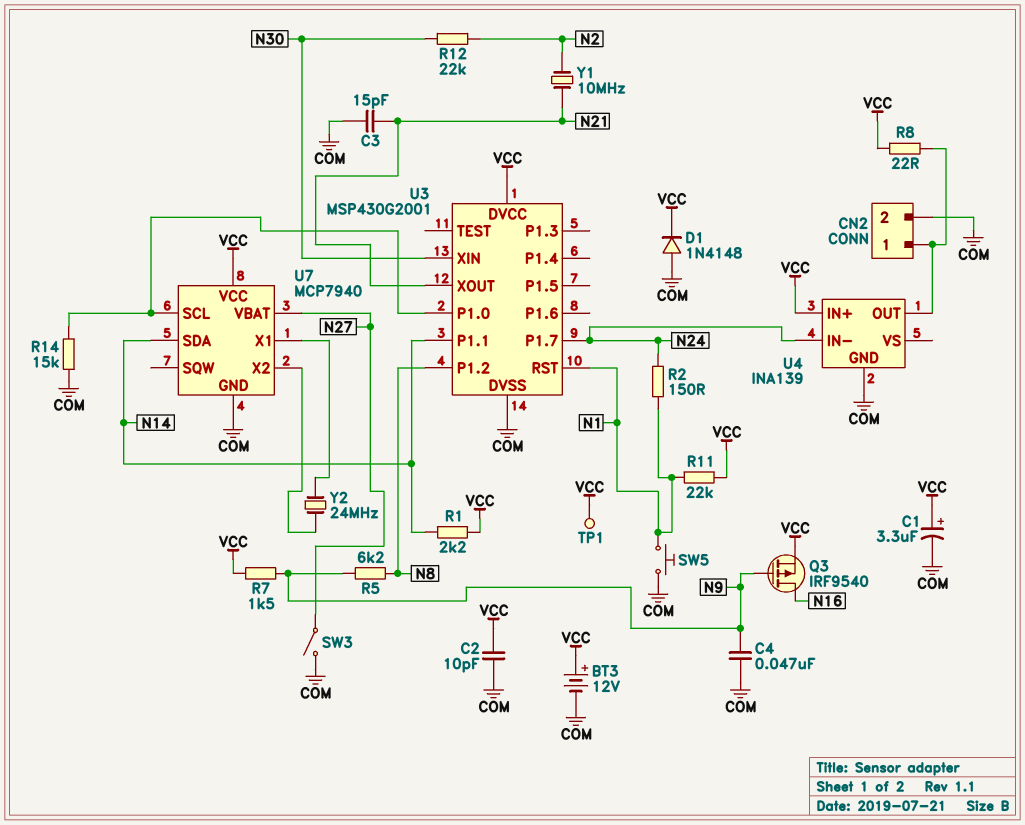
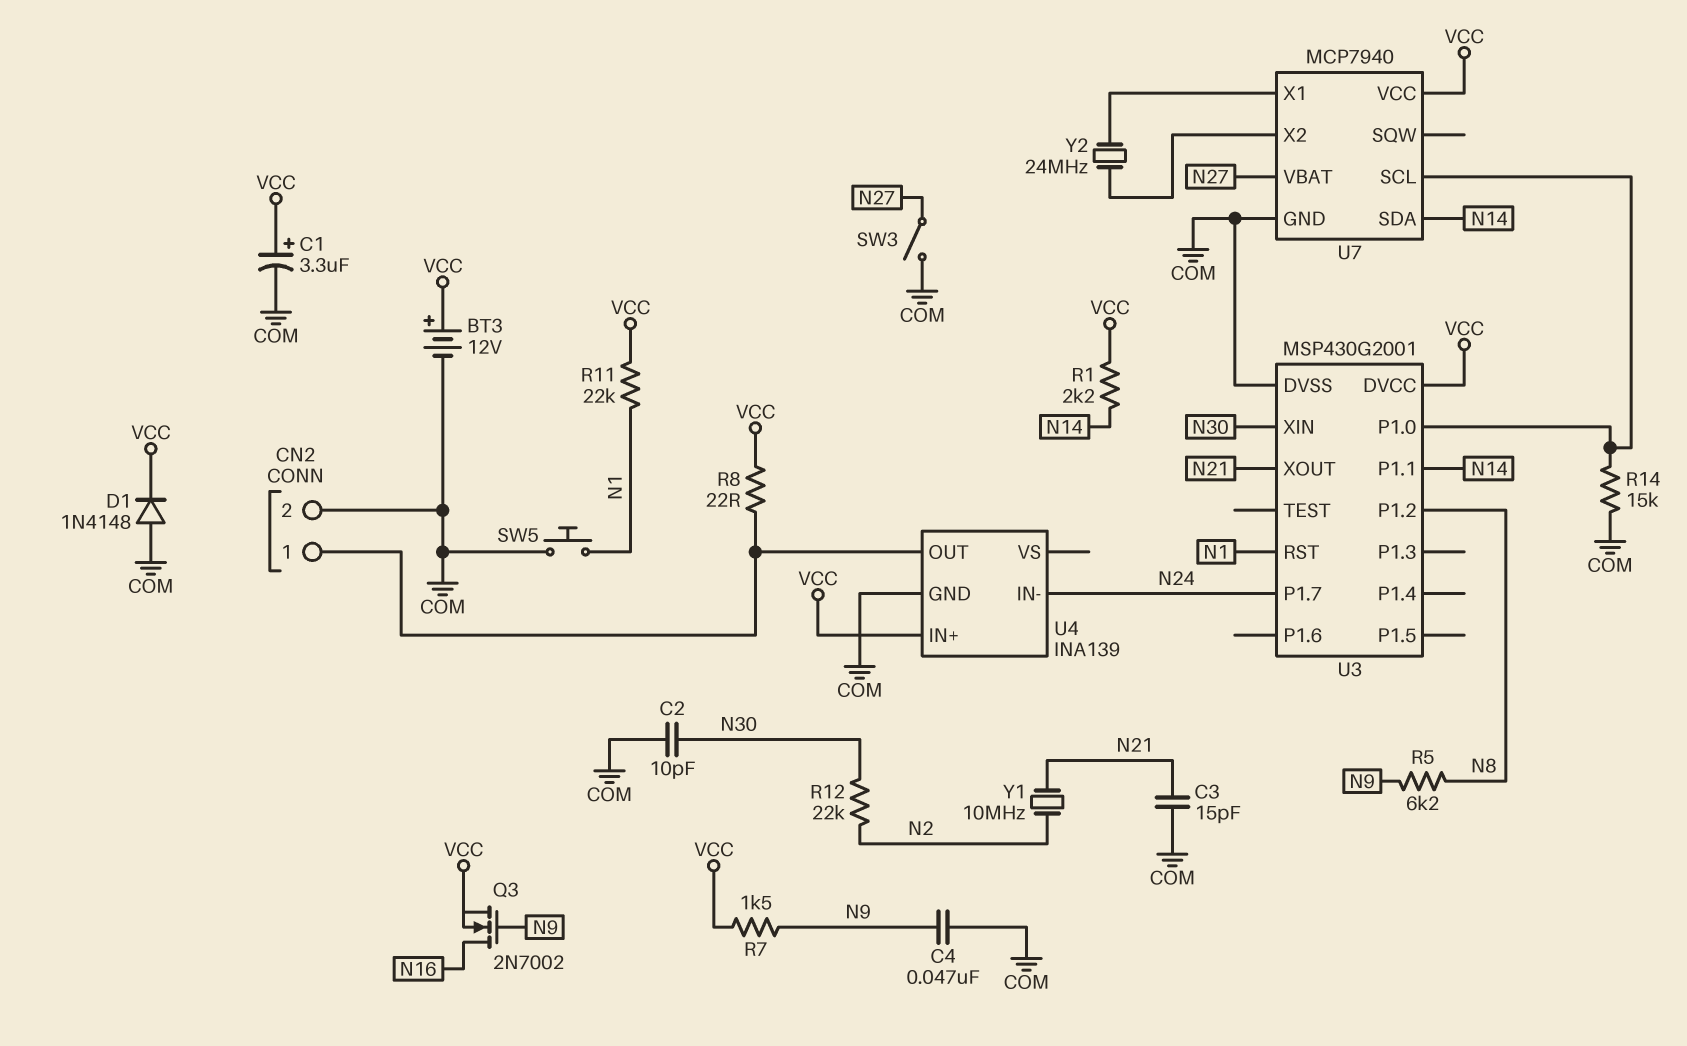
C2: 10pF (COM, VCC) -> 10pF (COM, N30)
Q3: PMOS IRF9540 (G N9, D N16, S VCC) -> NMOS 2N7002 (G N9, D N16, S VCC)
R2: 150 (N1, N24) -> none
TP1: test point (VCC) -> none

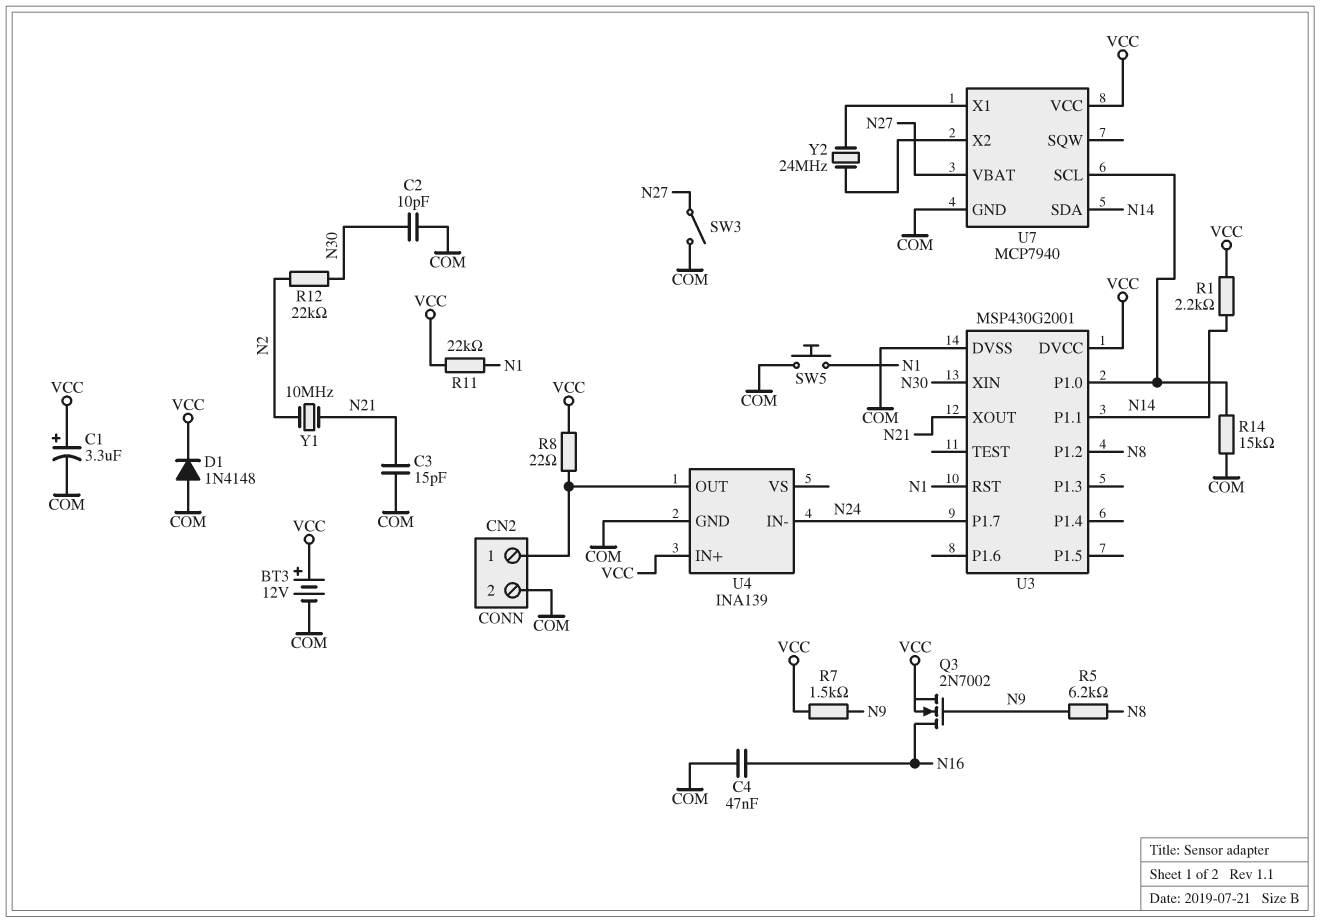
C4: 47nF (COM, N9) -> 47nF (COM, N16)

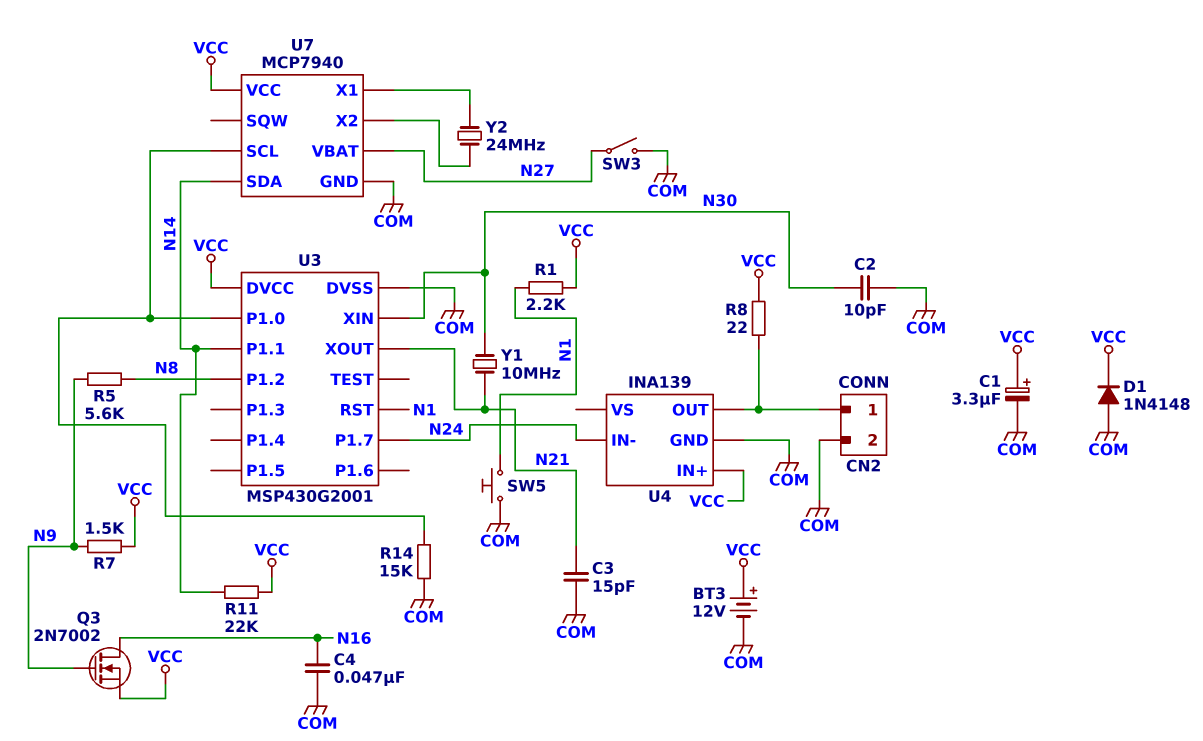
R1: 2.2k (N14, VCC) -> 2.2k (N1, VCC)
R5: 6.2k (N8, N9) -> 5.6k (N8, N9)
R11: 22k (N1, VCC) -> 22k (N14, VCC)
R12: 22k (N2, N30) -> none
Y1: 10MHz (N2, N21) -> 10MHz (N21, N30)

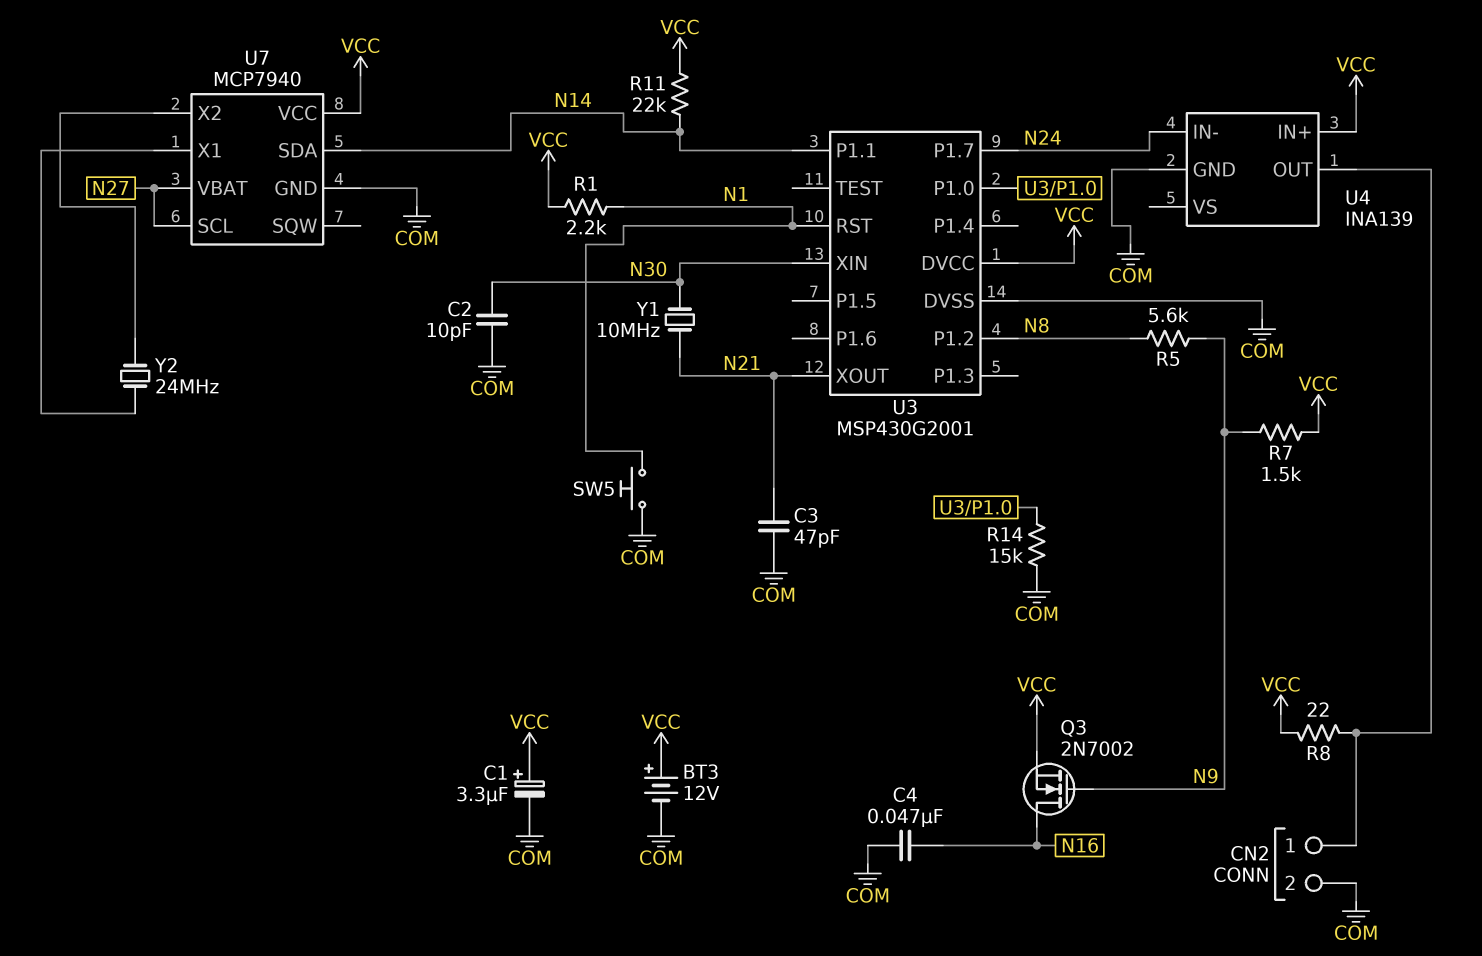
C3: 15pF (COM, N21) -> 47pF (COM, N21)
D1: diode 1N4148 (A COM, K VCC) -> none
SW3: switch (COM, N27) -> none
U7 pin SCL: U3/P1.0 -> N27

